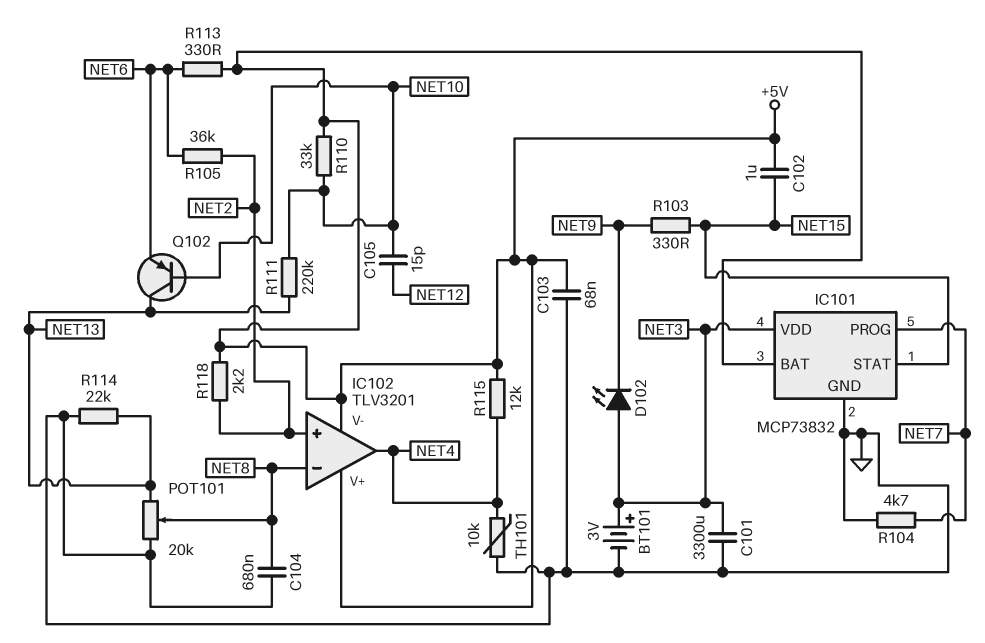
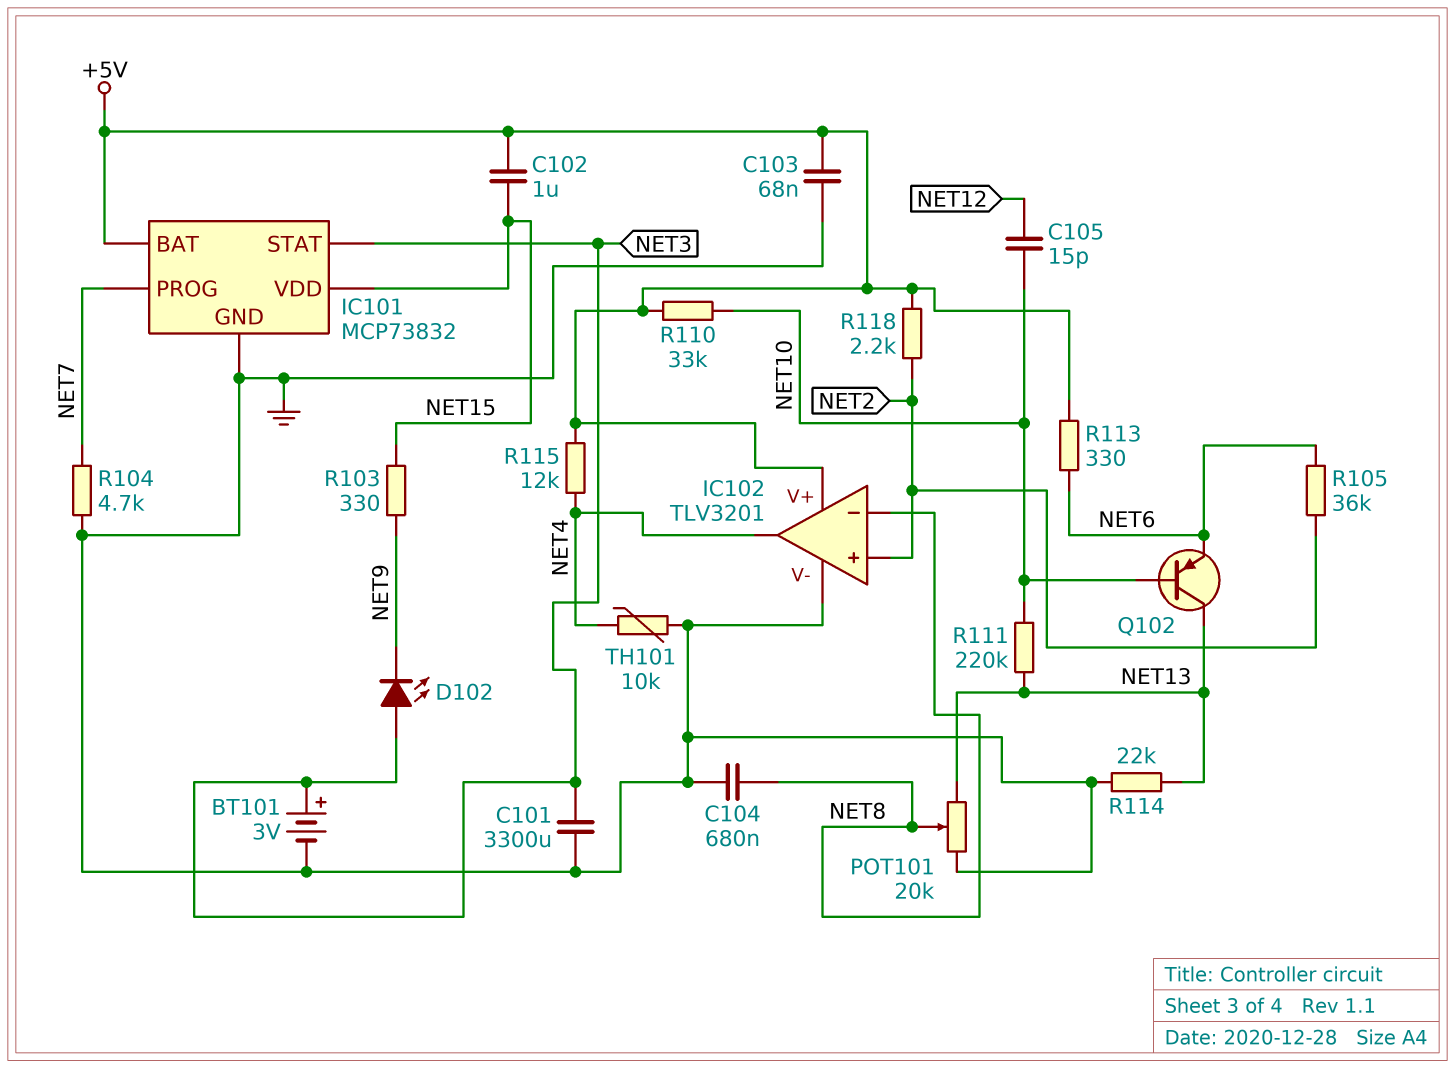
IC101 pin STAT: NET15 -> NET3
IC101 pin VDD: NET3 -> NET15
IC102 pin V-: +5V -> GND

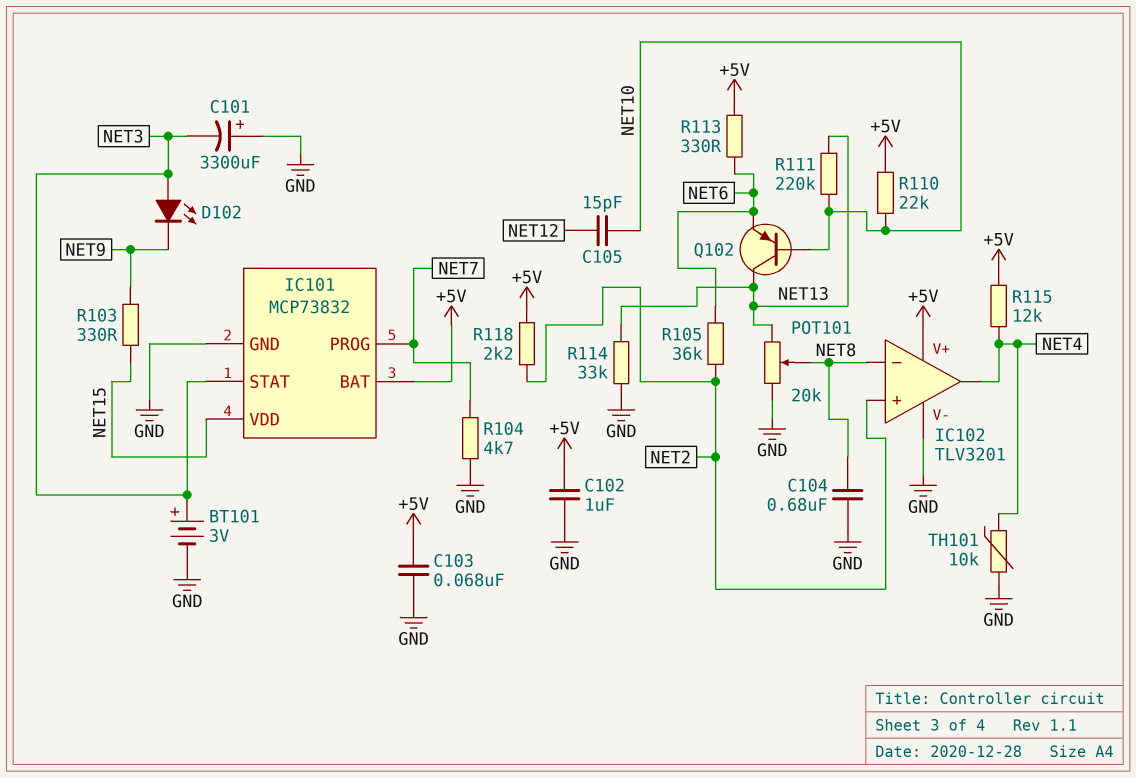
C101: 3300uF (GND, NET3) -> 3300uF (plus GND, minus NET3)
C102: 1uF (+5V, NET15) -> 1uF (+5V, GND)
R110: 33k (+5V, NET10) -> 22k (+5V, NET10)
R114: 22k (GND, NET13) -> 33k (GND, NET13)

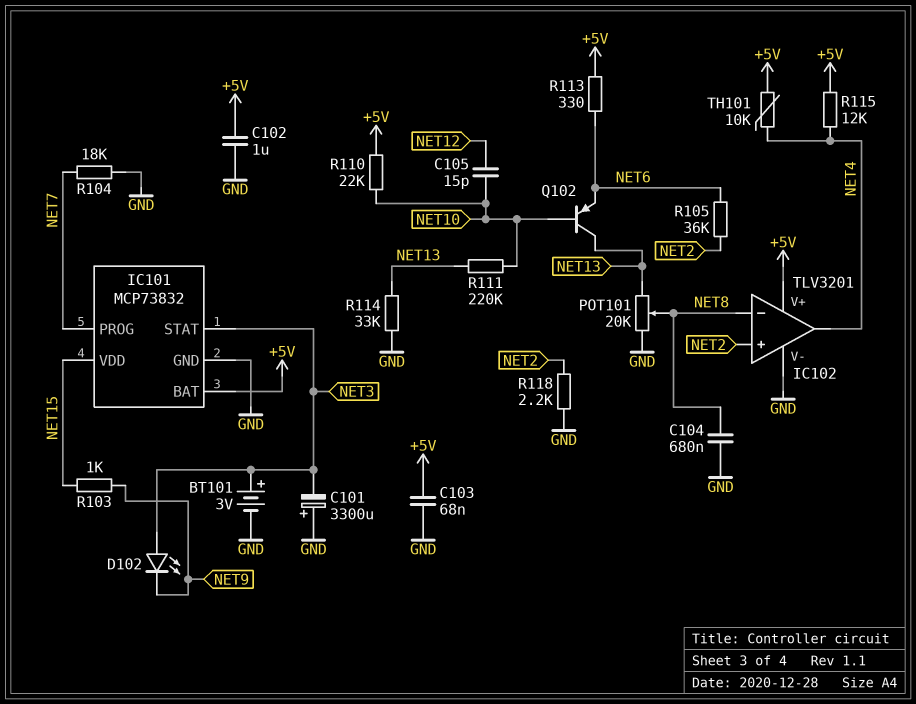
R103: 330 (NET9, NET15) -> 1k (NET9, NET15)
R104: 4.7k (GND, NET7) -> 18k (GND, NET7)
R118: 2.2k (+5V, NET2) -> 2.2k (GND, NET2)
TH101: 10k (GND, NET4) -> 10k (+5V, NET4)

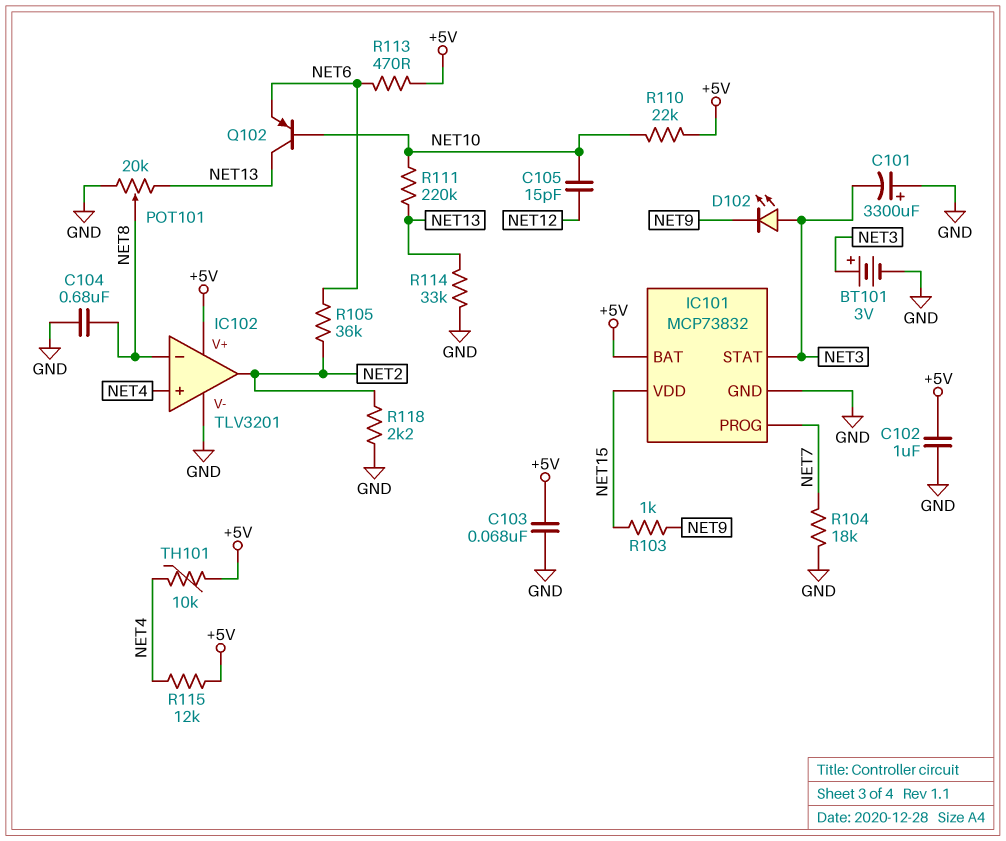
IC102 pin in+: NET2 -> NET4
IC102 pin out: NET4 -> NET2
R113: 330 (+5V, NET6) -> 470 (+5V, NET6)

